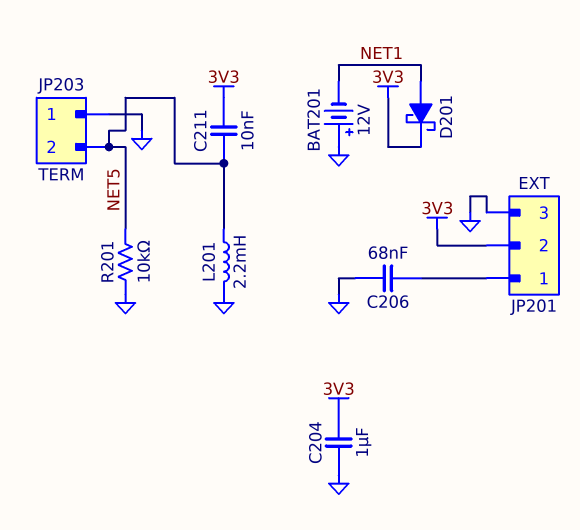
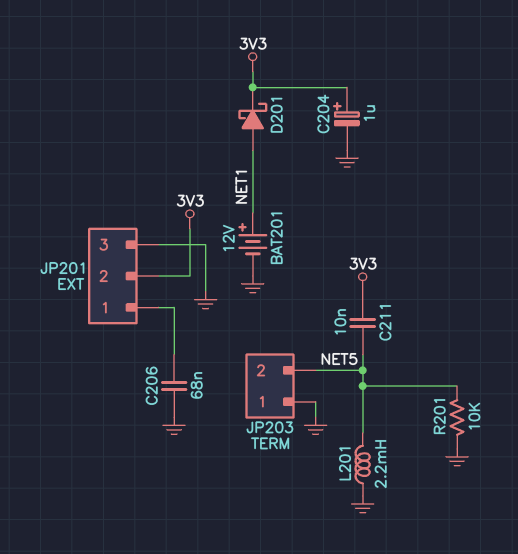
BAT201: 12V (plus GND, minus NET1) -> 12V (plus NET1, minus GND)
C204: 1uF (3V3, GND) -> 1uF (plus 3V3, minus GND)

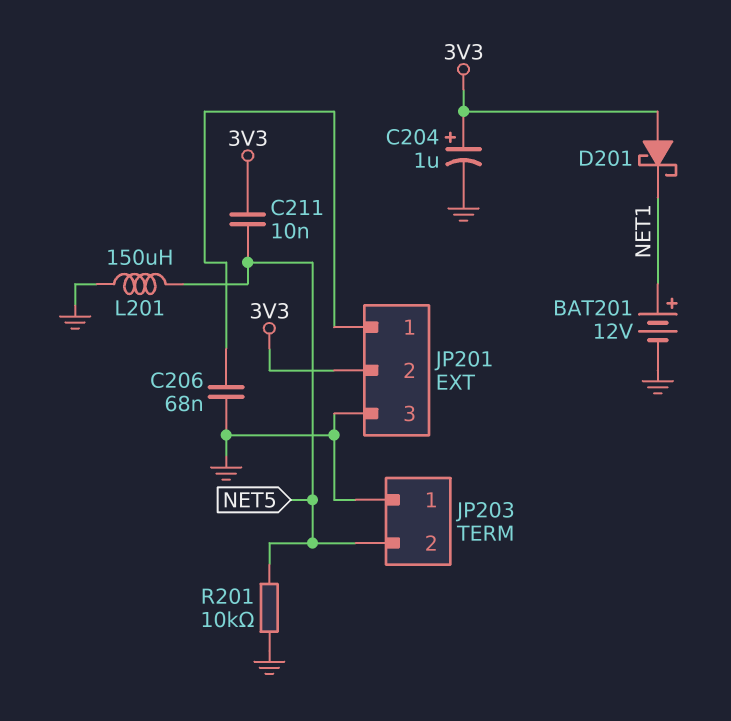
D201: schottky (A NET1, K 3V3) -> schottky (A 3V3, K NET1)
L201: 2.2mH (GND, NET5) -> 150uH (GND, NET5)

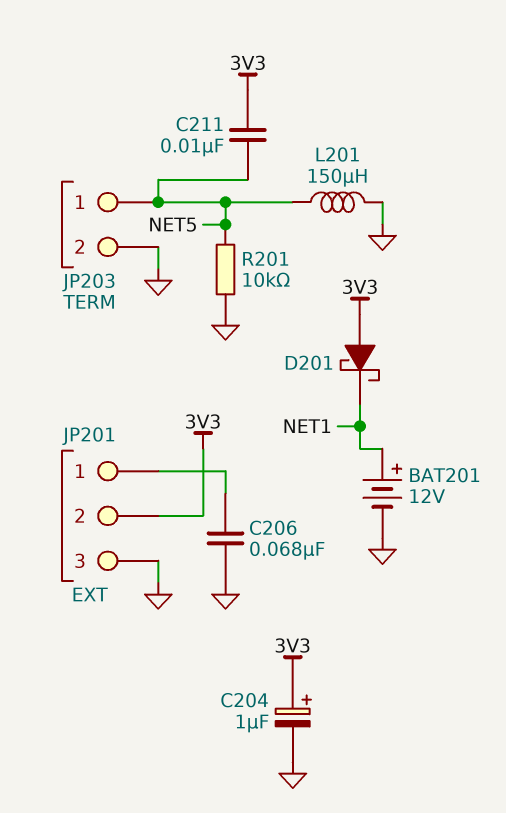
JP203 pin 1: GND -> NET5
JP203 pin 2: NET5 -> GND

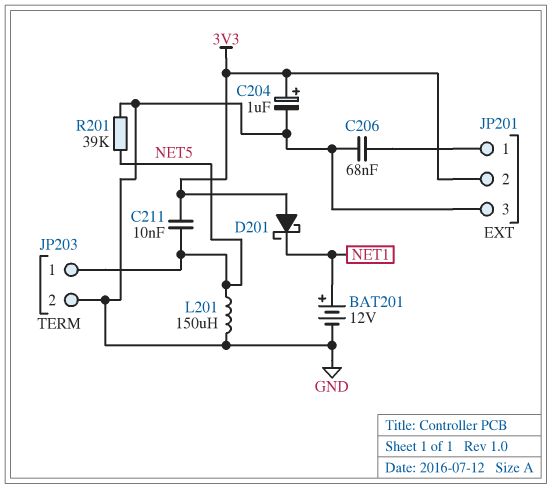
R201: 10k (GND, NET5) -> 39k (GND, NET5)

